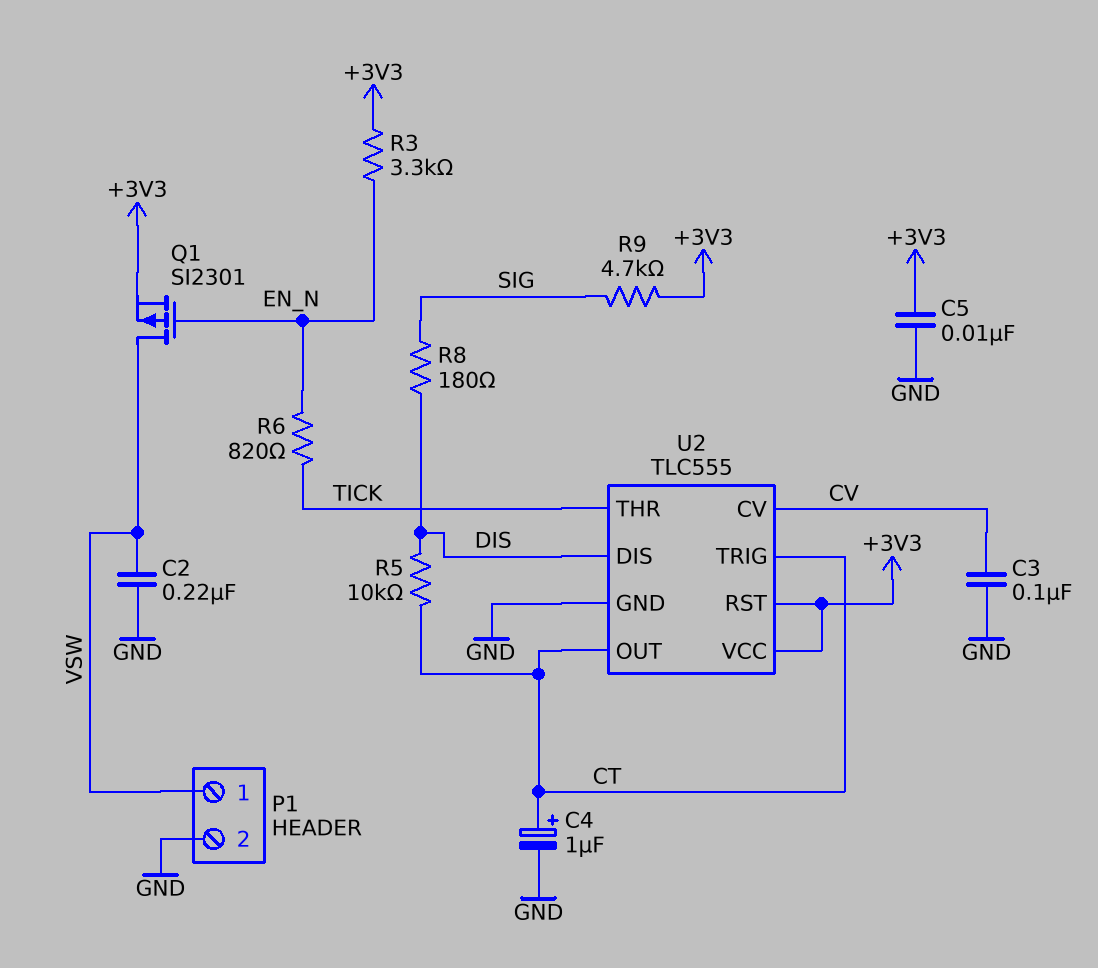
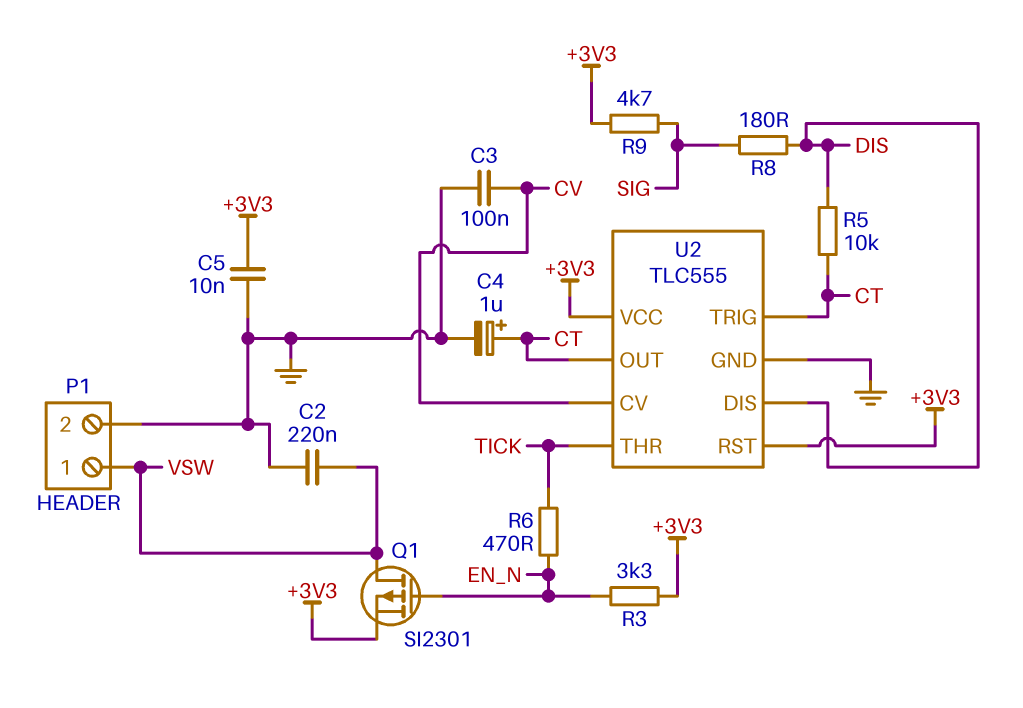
R6: 820 (EN_N, TICK) -> 470 (EN_N, TICK)

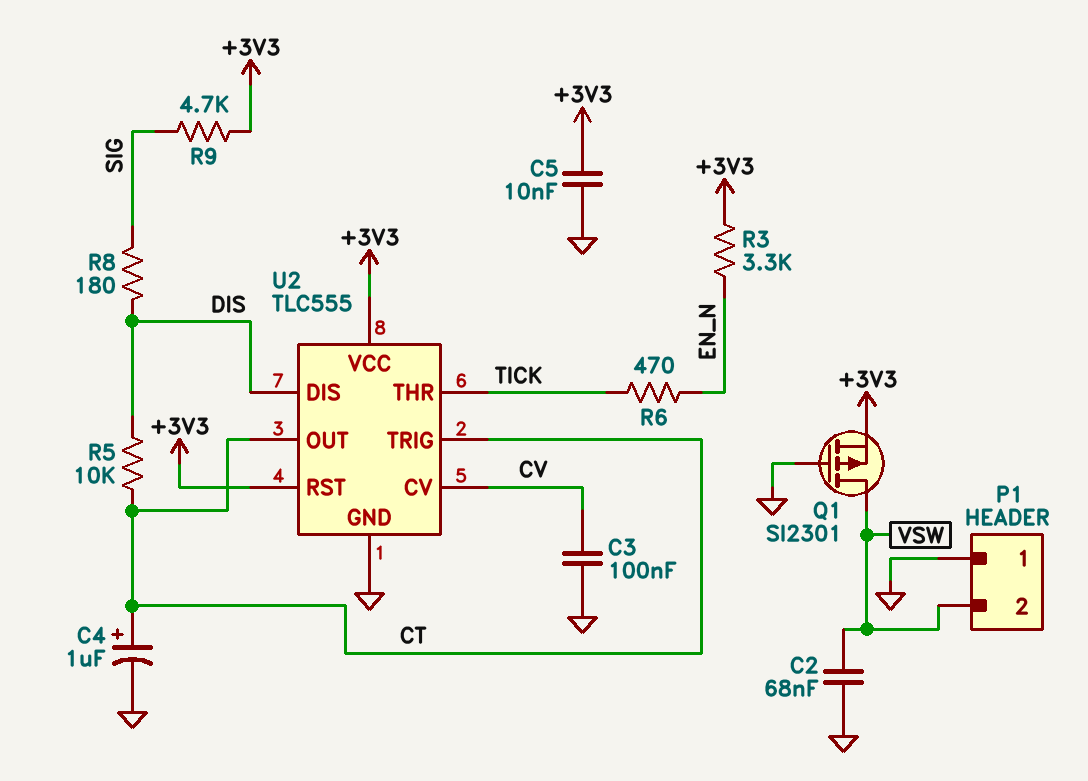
C2: 220nF (GND, VSW) -> 68nF (GND, VSW)
P1 pin 1: VSW -> GND
P1 pin 2: GND -> VSW
Q1: PMOS SI2301 (G EN_N, D VSW, S +3V3) -> PMOS SI2301 (G GND, D VSW, S +3V3)

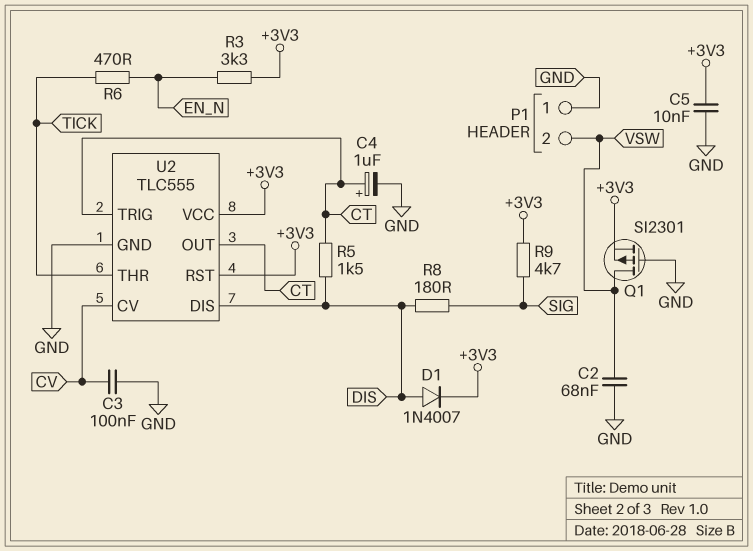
D1: none -> diode 1N4007 (A DIS, K +3V3)
R5: 10k (CT, DIS) -> 1.5k (CT, DIS)

